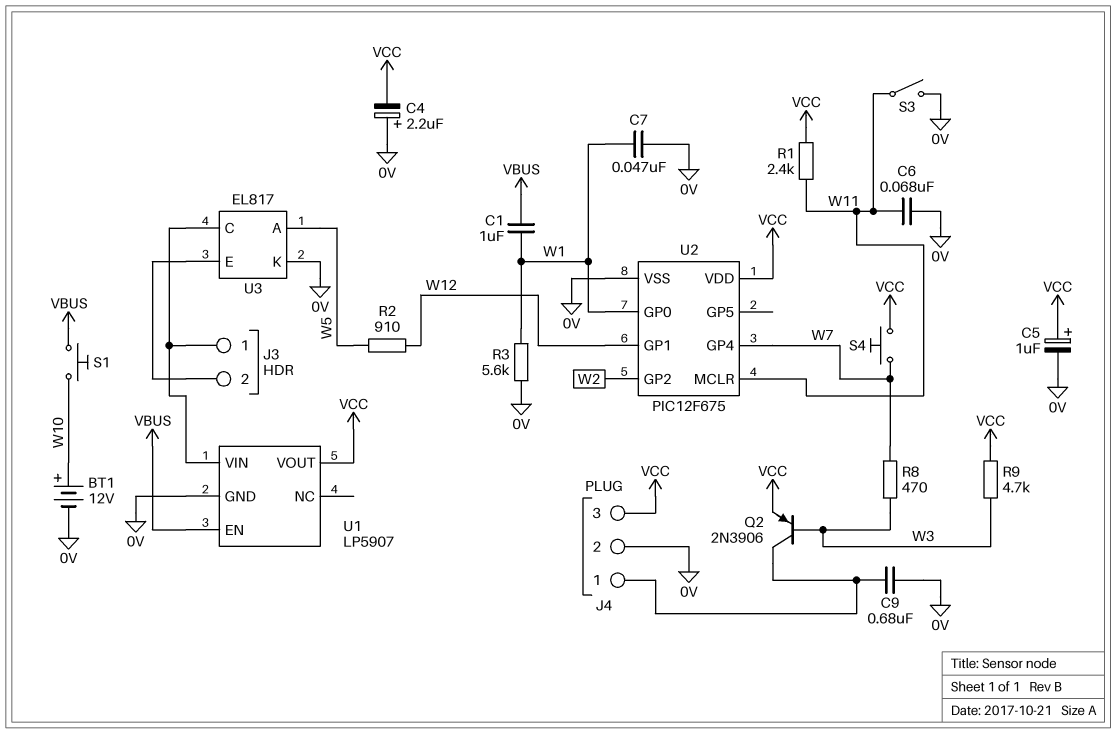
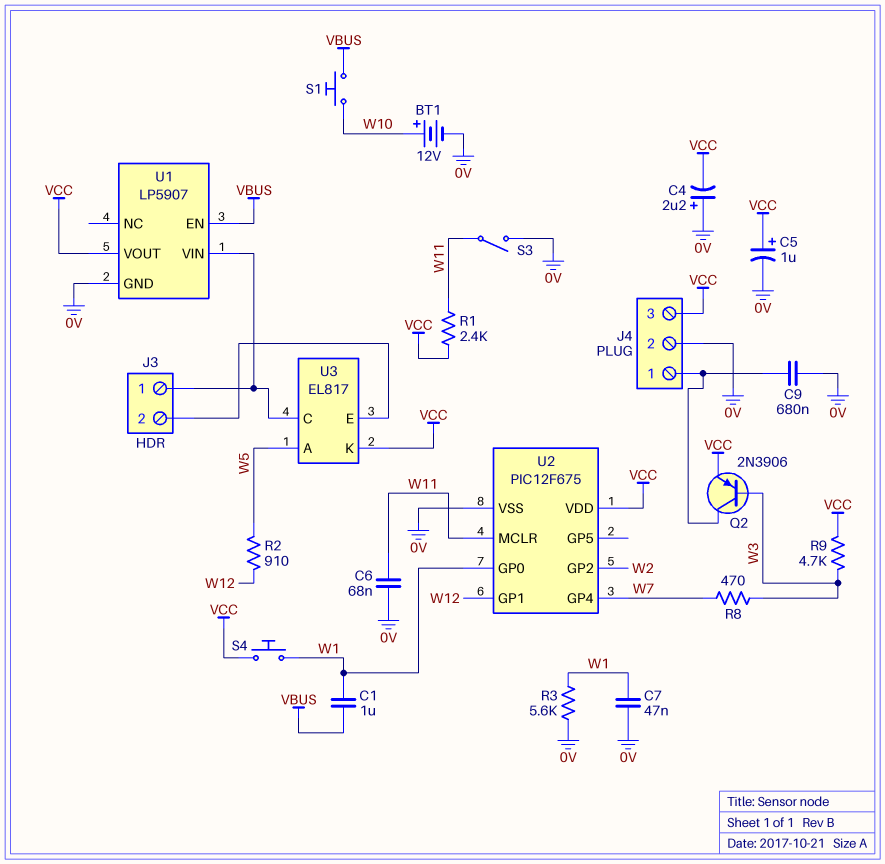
S4: button (VCC, W7) -> button (VCC, W1)
U3 pin K: 0V -> VCC

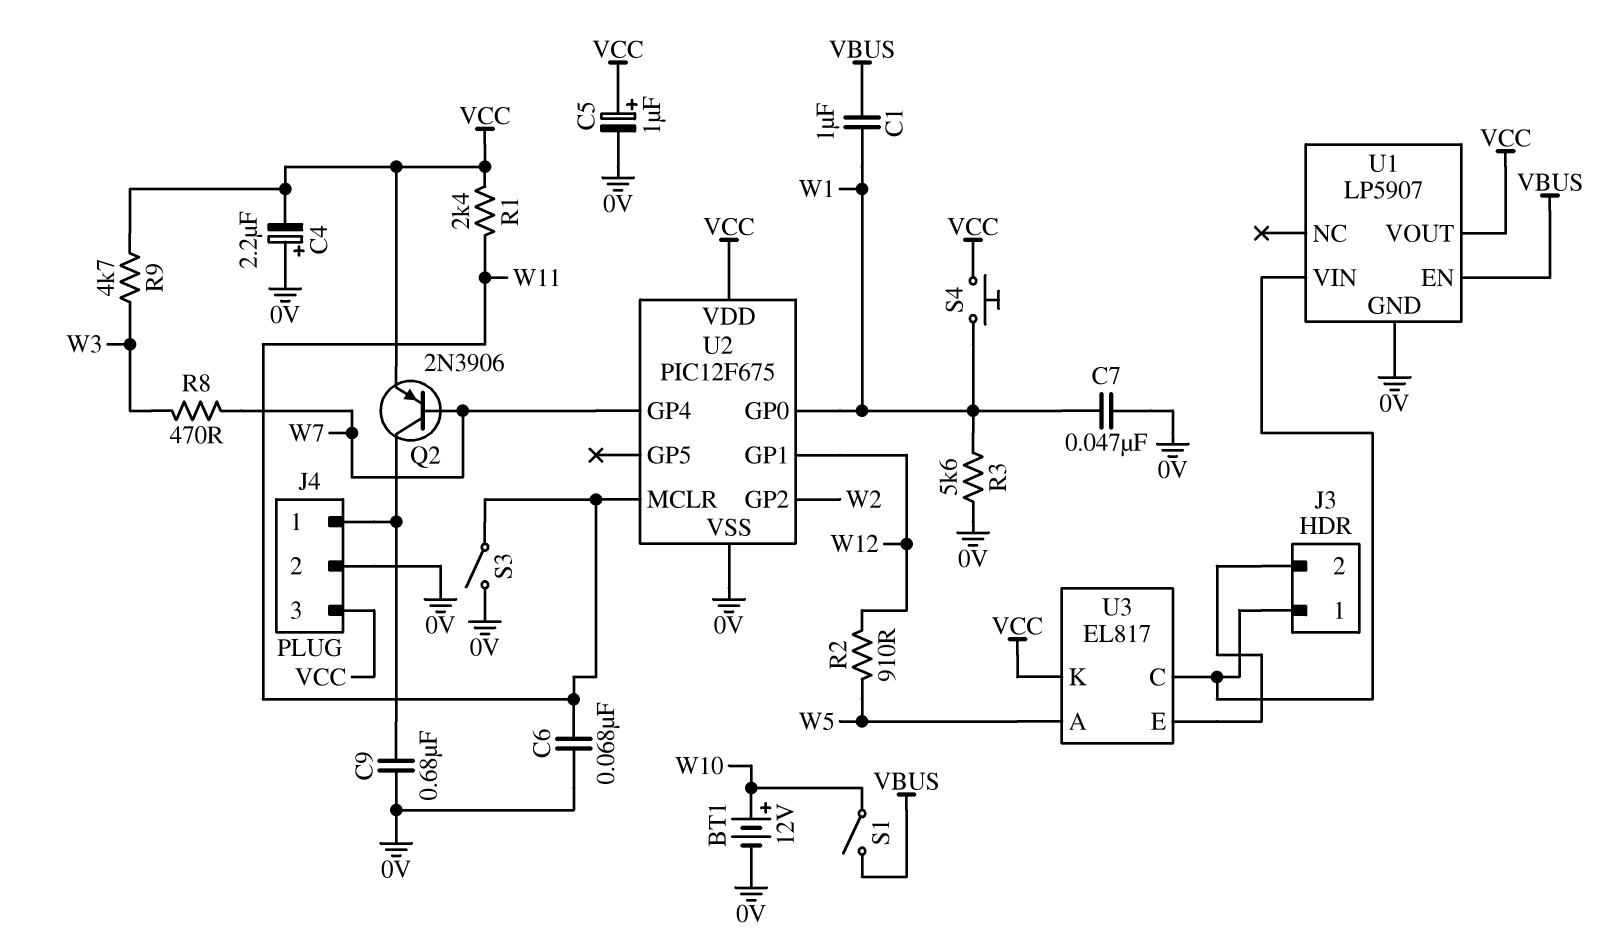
Q2: PNP 2N3906 (B W3, C J4/1, E VCC) -> PNP 2N3906 (B W7, C J4/1, E VCC)
S1: button (VBUS, W10) -> switch (VBUS, W10)

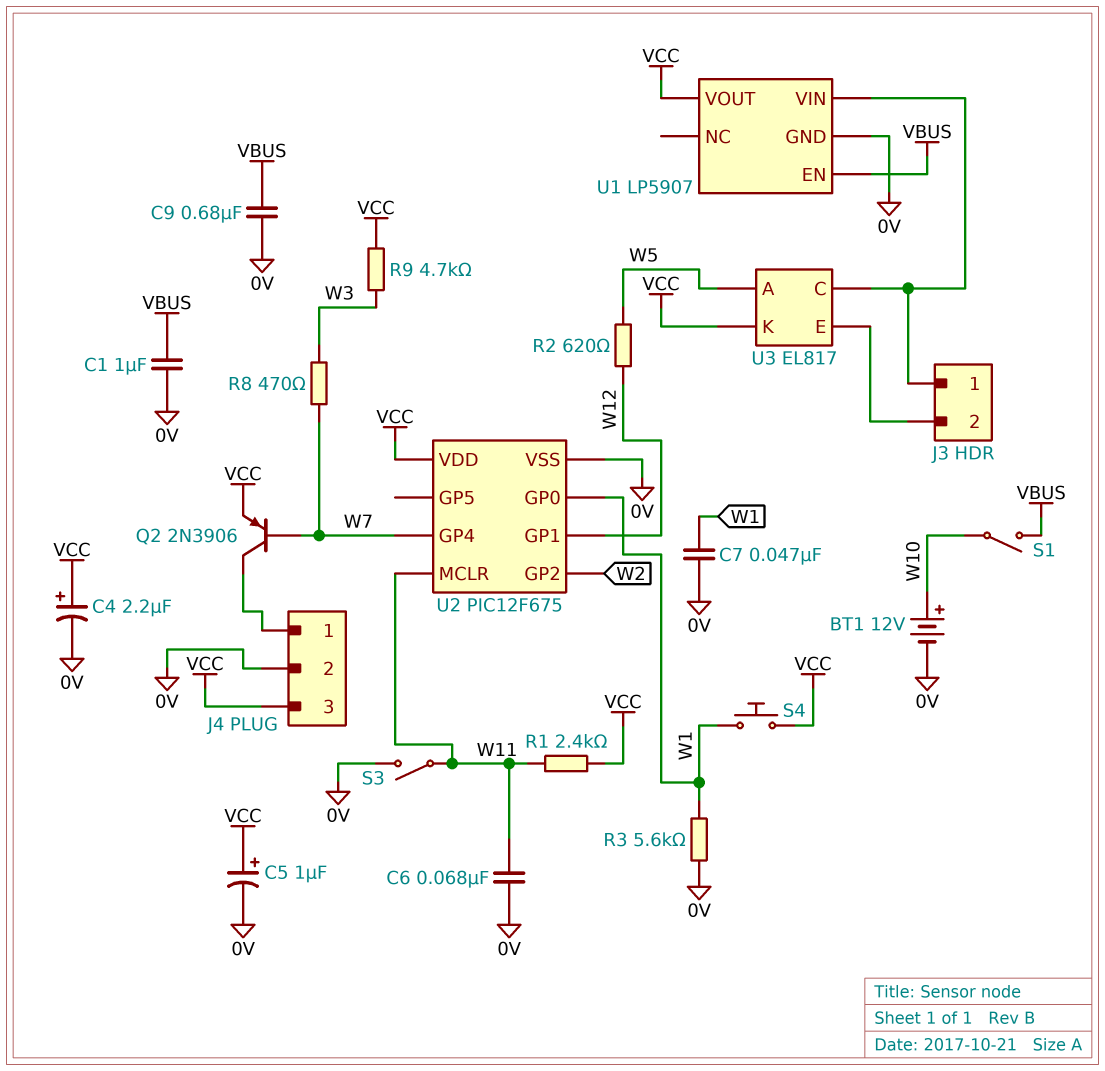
C1: 1uF (VBUS, W1) -> 1uF (0V, VBUS)
C4: 2.2uF (plus 0V, minus VCC) -> 2.2uF (plus VCC, minus 0V)
C9: 680nF (0V, J4/1) -> 680nF (0V, VBUS)
R2: 910 (W5, W12) -> 620 (W5, W12)

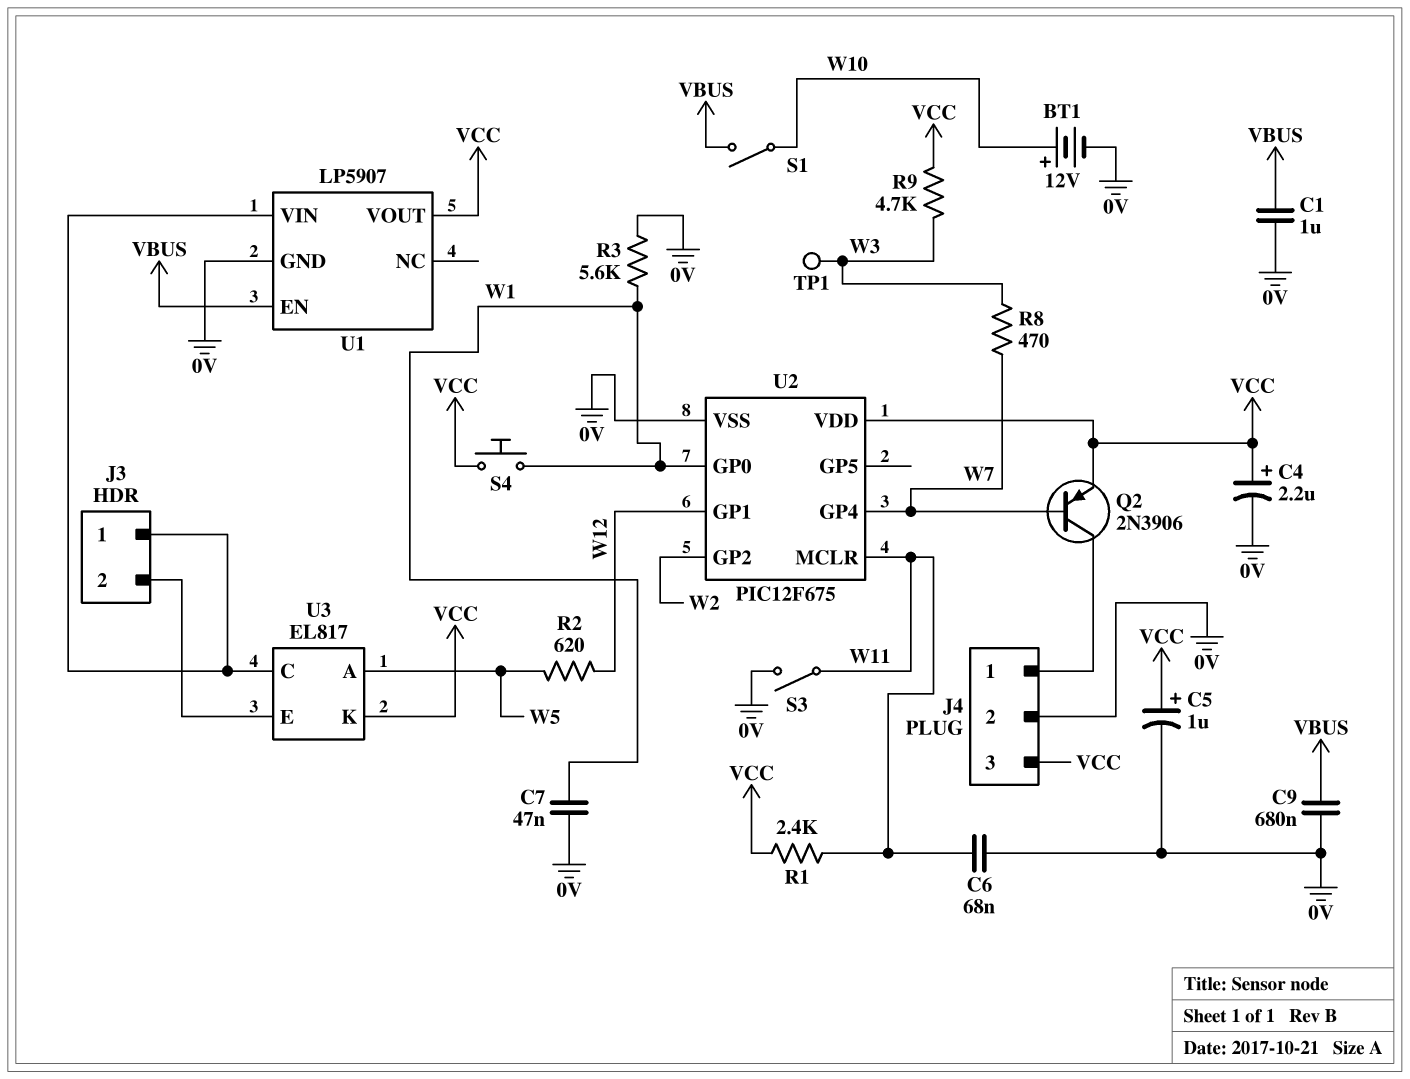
TP1: none -> test point (W3)

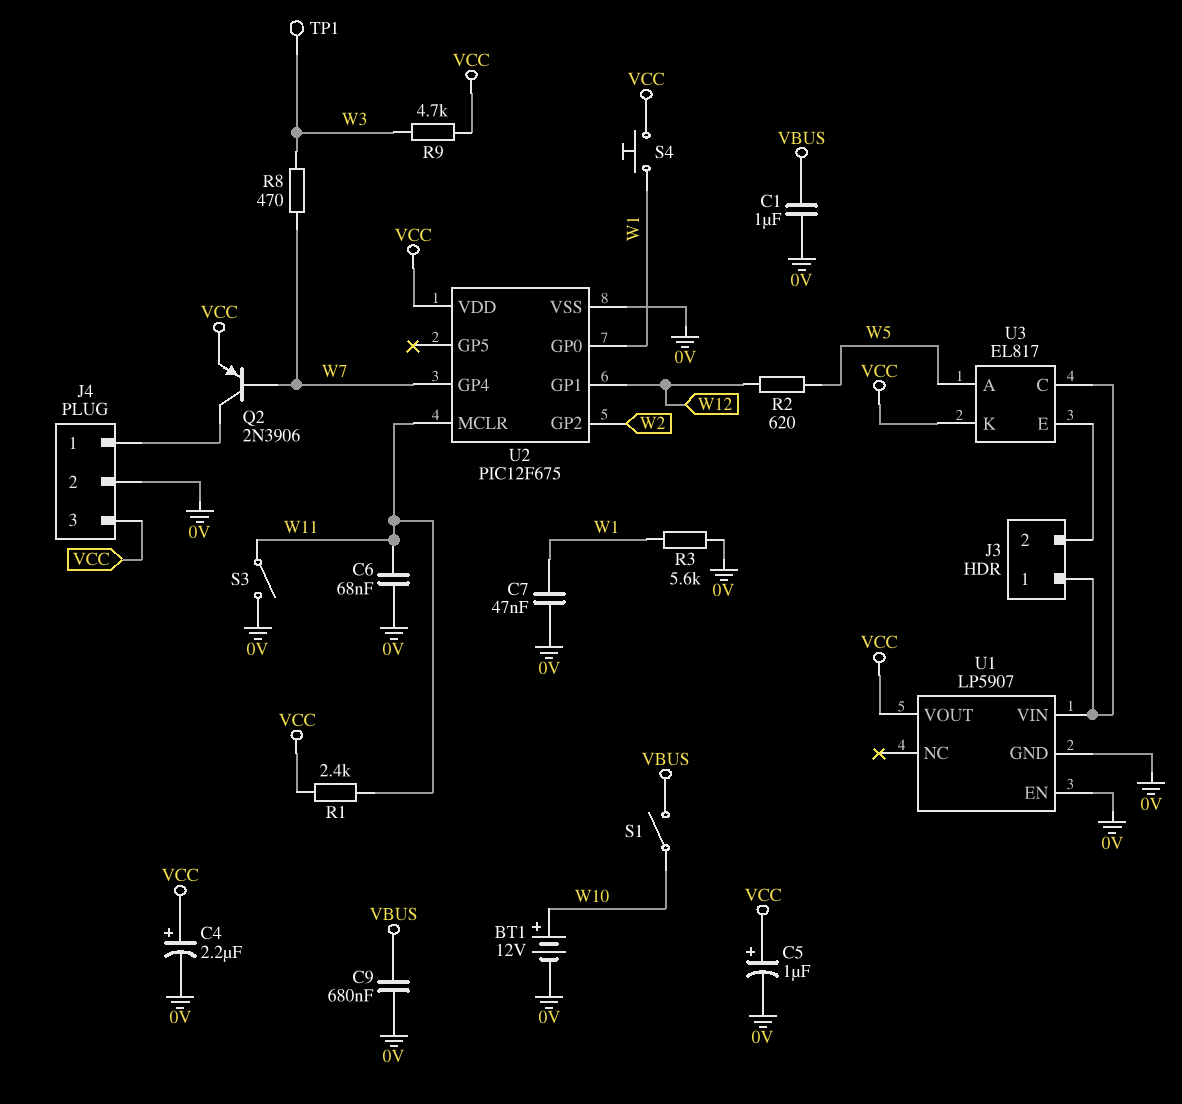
U1 pin EN: VBUS -> 0V

